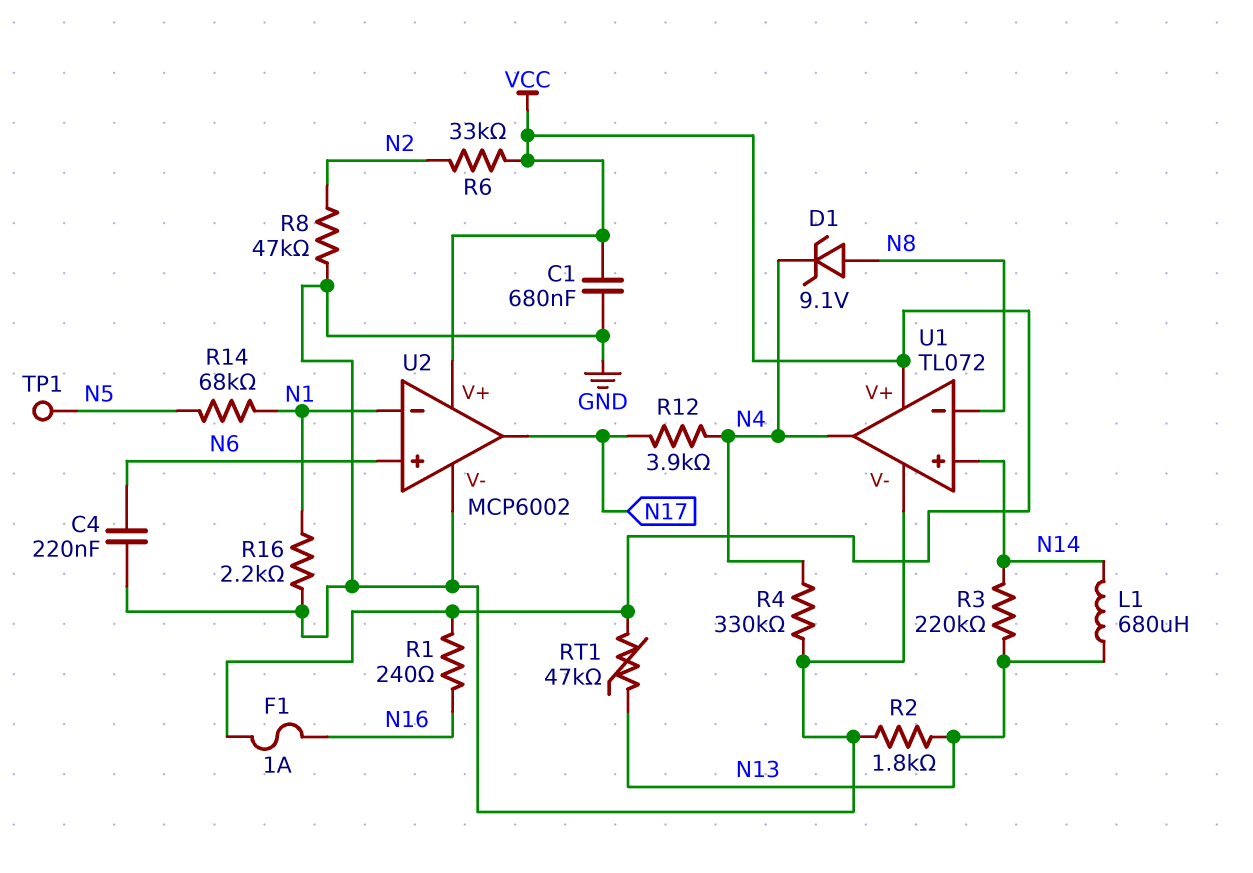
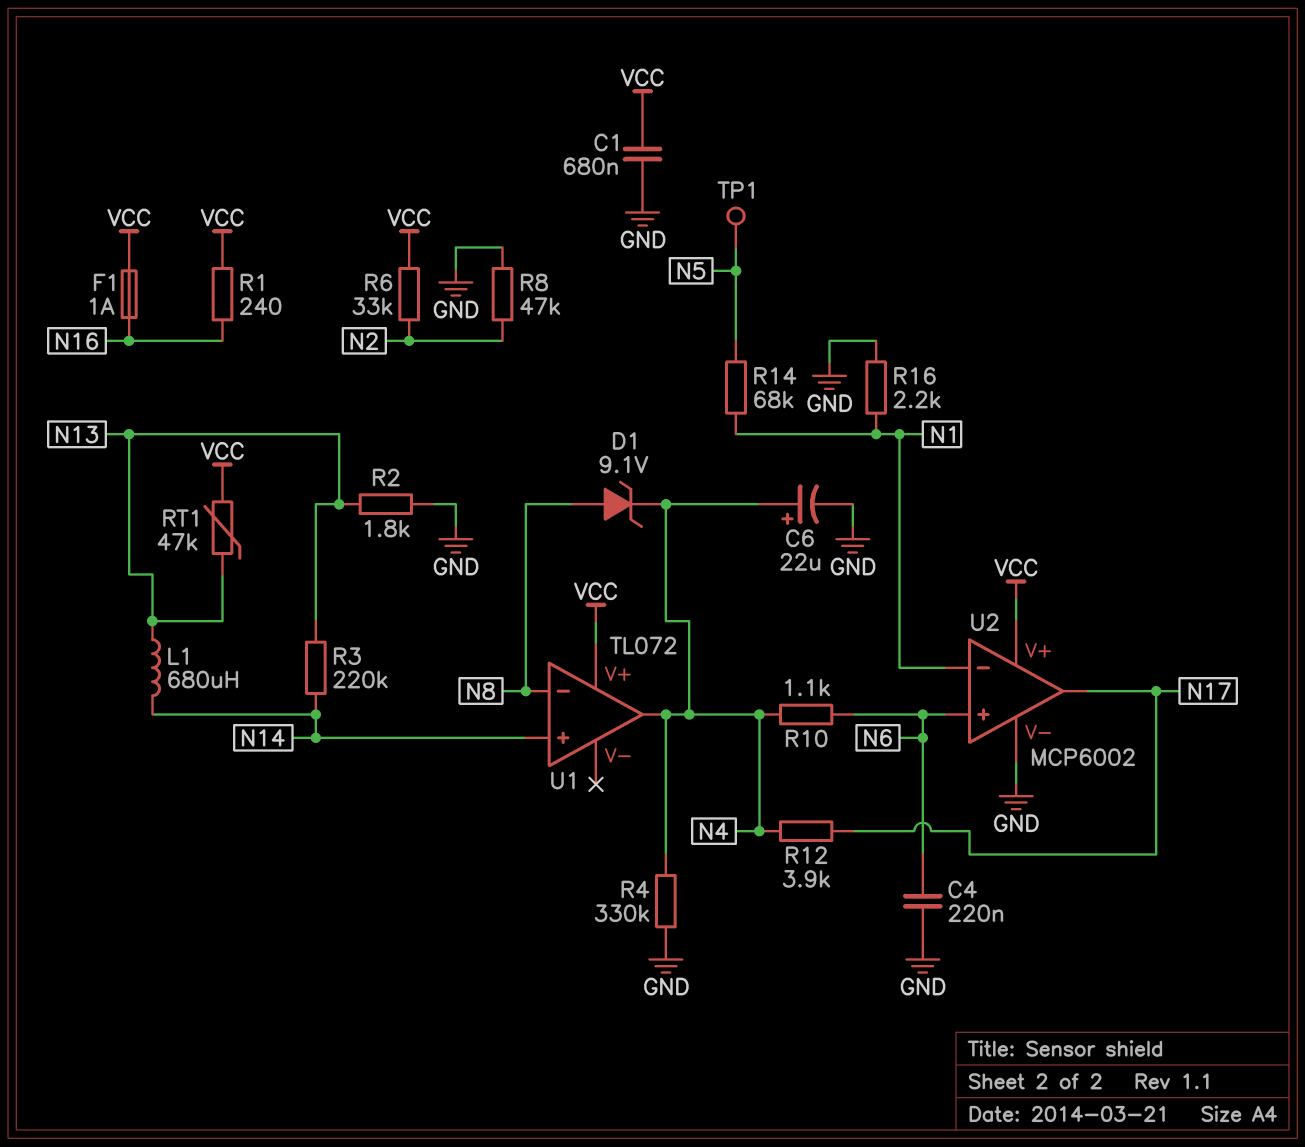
C6: none -> 22uF (plus N4, minus GND)
R10: none -> 1.1k (N4, N6)
U1 pin V-: GND -> none

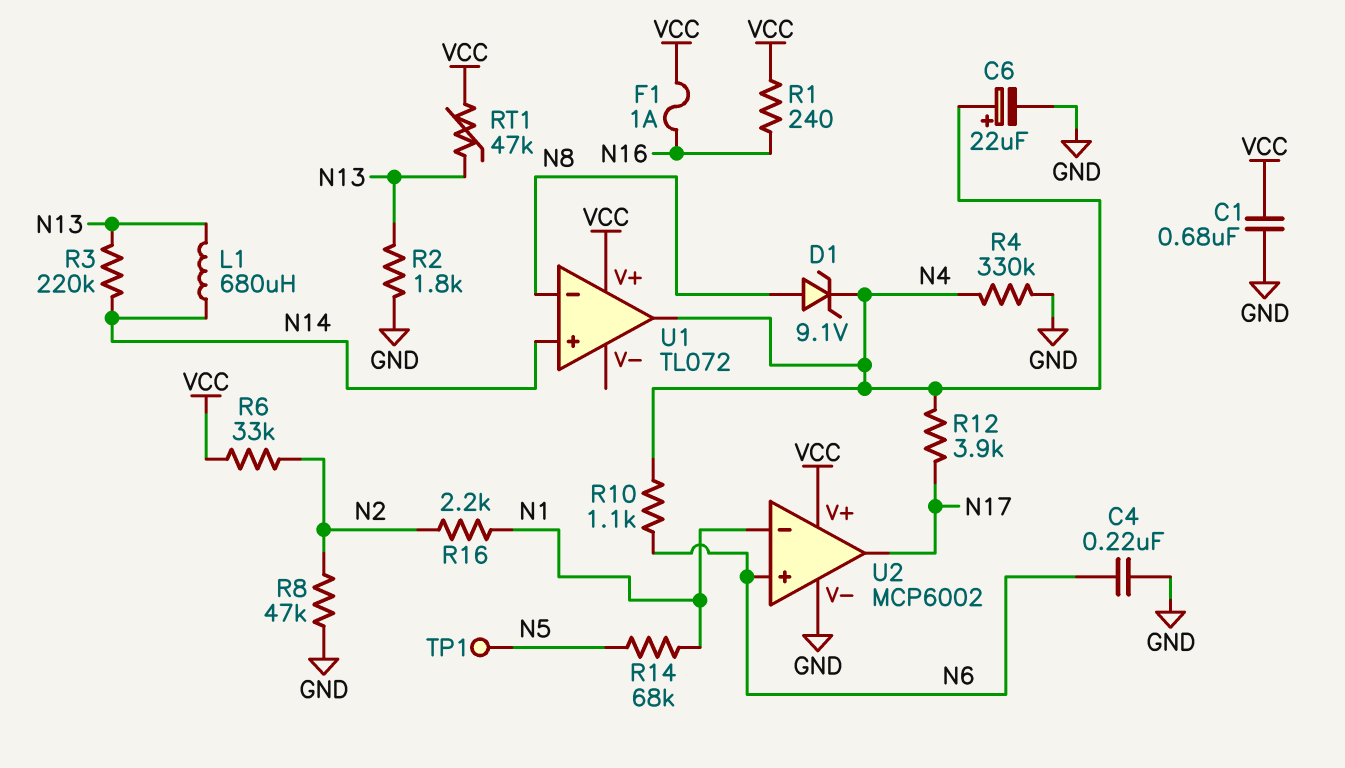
R16: 2.2k (GND, N1) -> 2.2k (N1, N2)

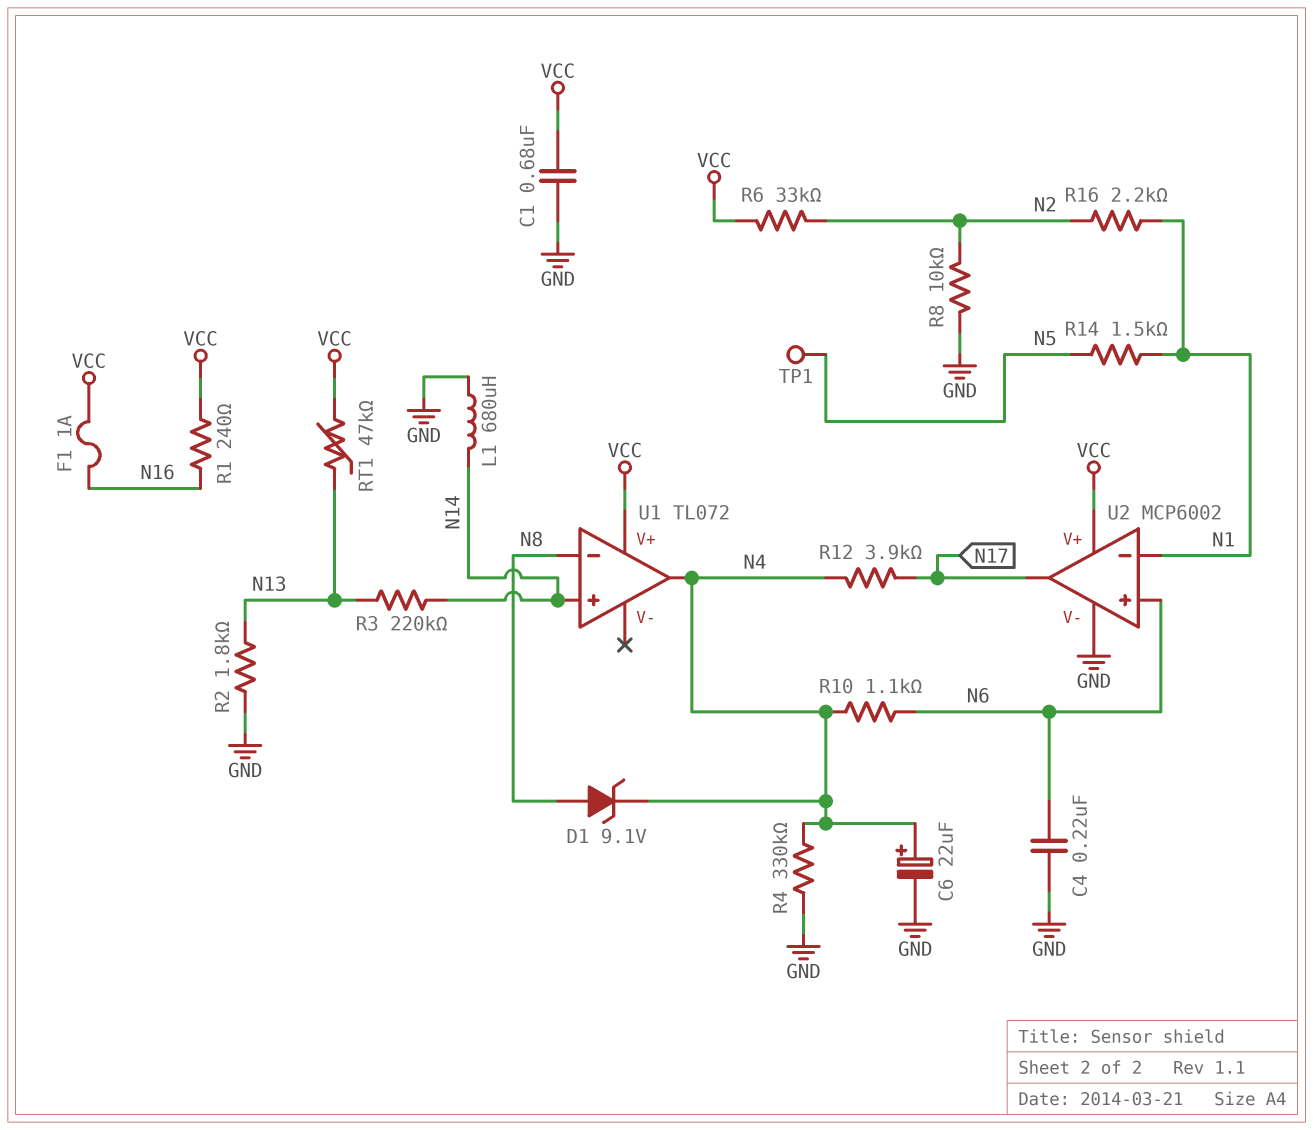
L1: 680uH (N13, N14) -> 680uH (GND, N14)
R8: 47k (GND, N2) -> 10k (GND, N2)
R14: 68k (N1, N5) -> 1.5k (N1, N5)

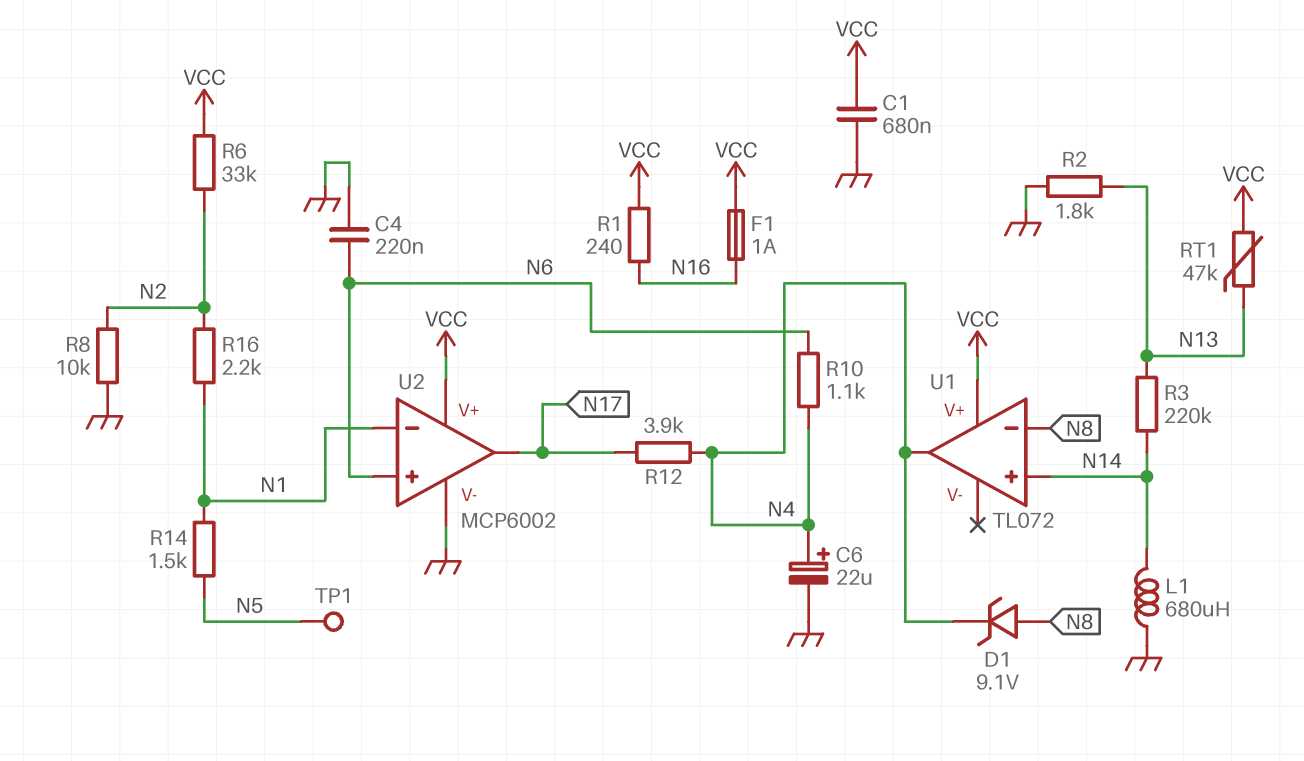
R4: 330k (GND, N4) -> none

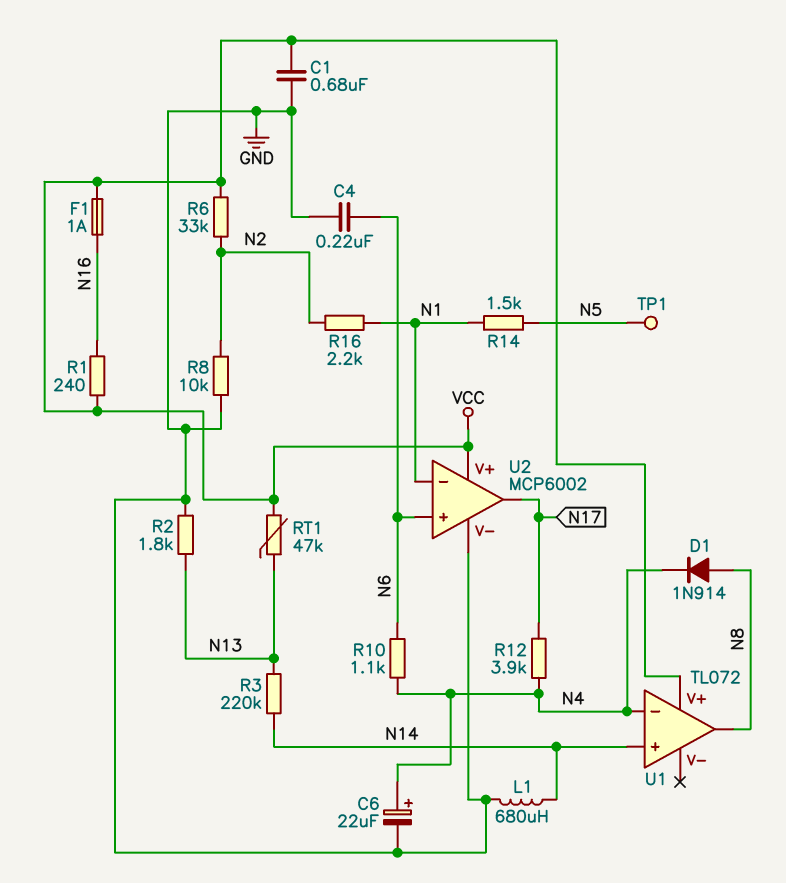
D1: zener 9.1V (A N8, K N4) -> diode 1N914 (A N8, K N4)
U1 pin in-: N8 -> N4
U1 pin out: N4 -> N8

